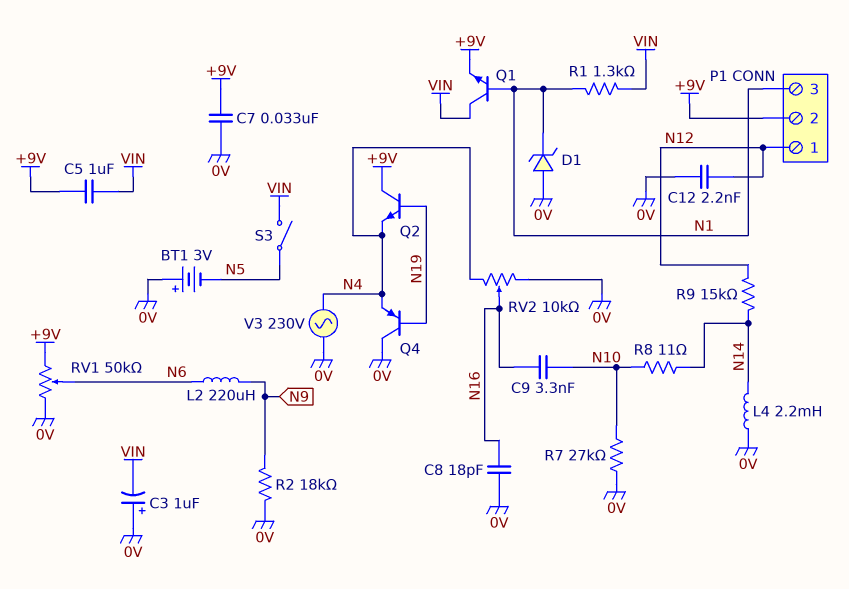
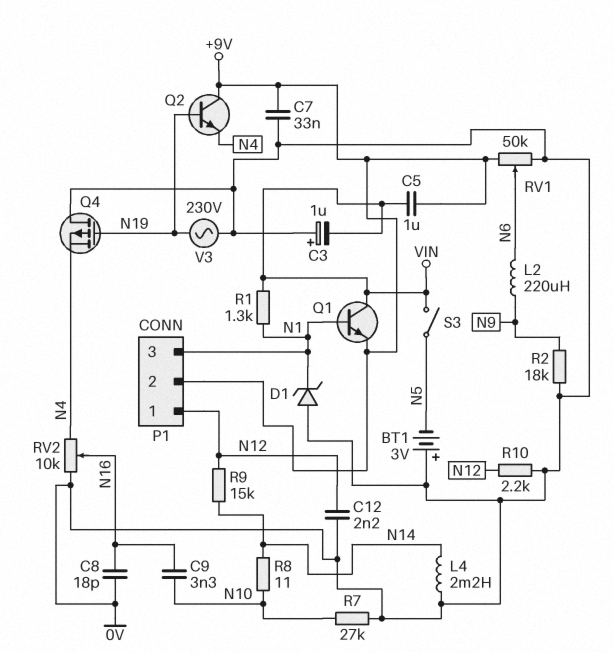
Q4: PNP (B N19, C 0V, E N4) -> PMOS (G N19, D 0V, S N4)
R10: none -> 2.2k (0V, N12)
V3: AC 230V (0V, N4) -> AC 230V (0V, N19)

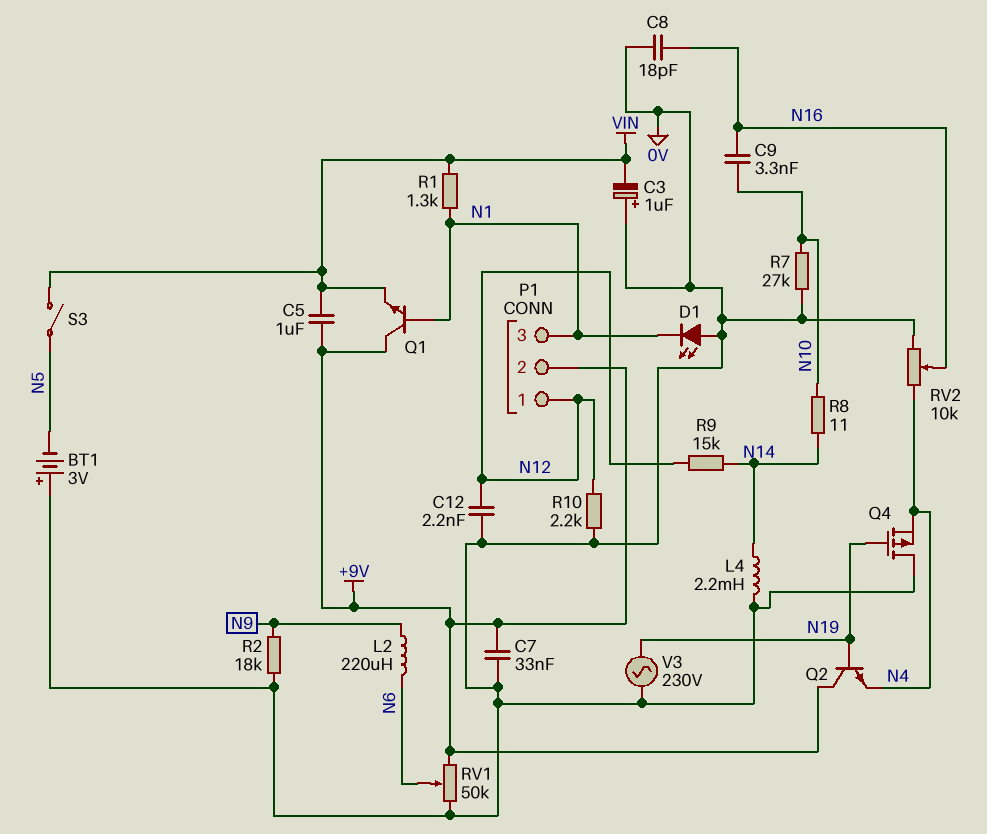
D1: zener (A 0V, K N1) -> LED (A 0V, K N1)
Q1: NPN (B N1, C VIN, E +9V) -> NPN (B N1, C +9V, E VIN)

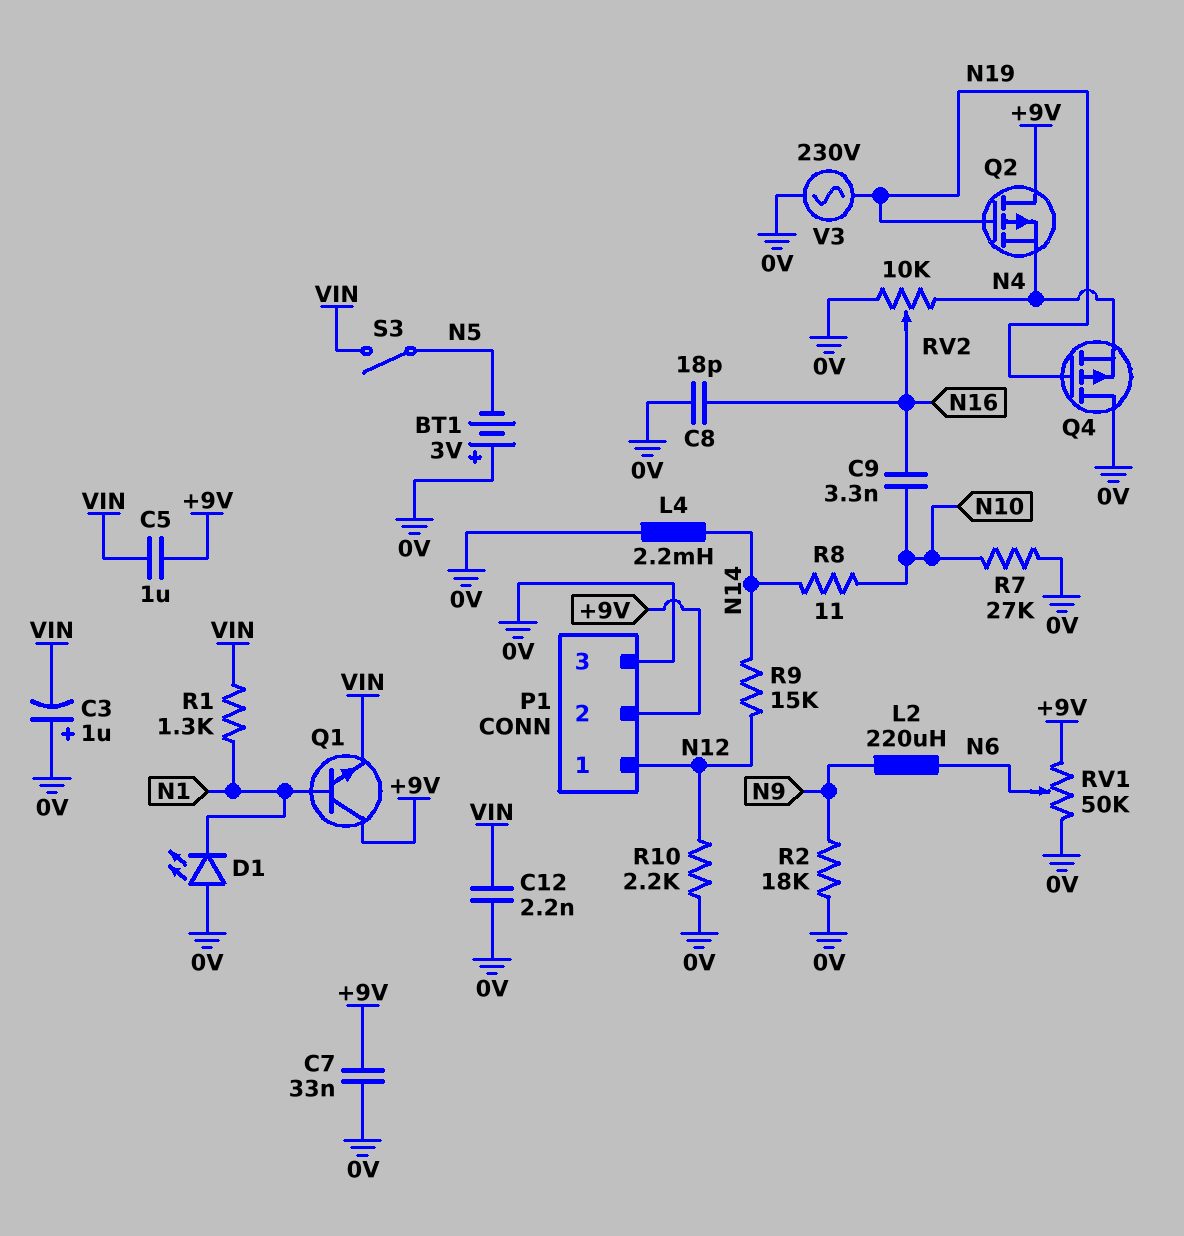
C12: 2.2nF (0V, N12) -> 2.2nF (0V, VIN)
P1 pin 3: N1 -> 0V
Q2: NPN (B N19, C +9V, E N4) -> PMOS (G N19, D +9V, S N4)

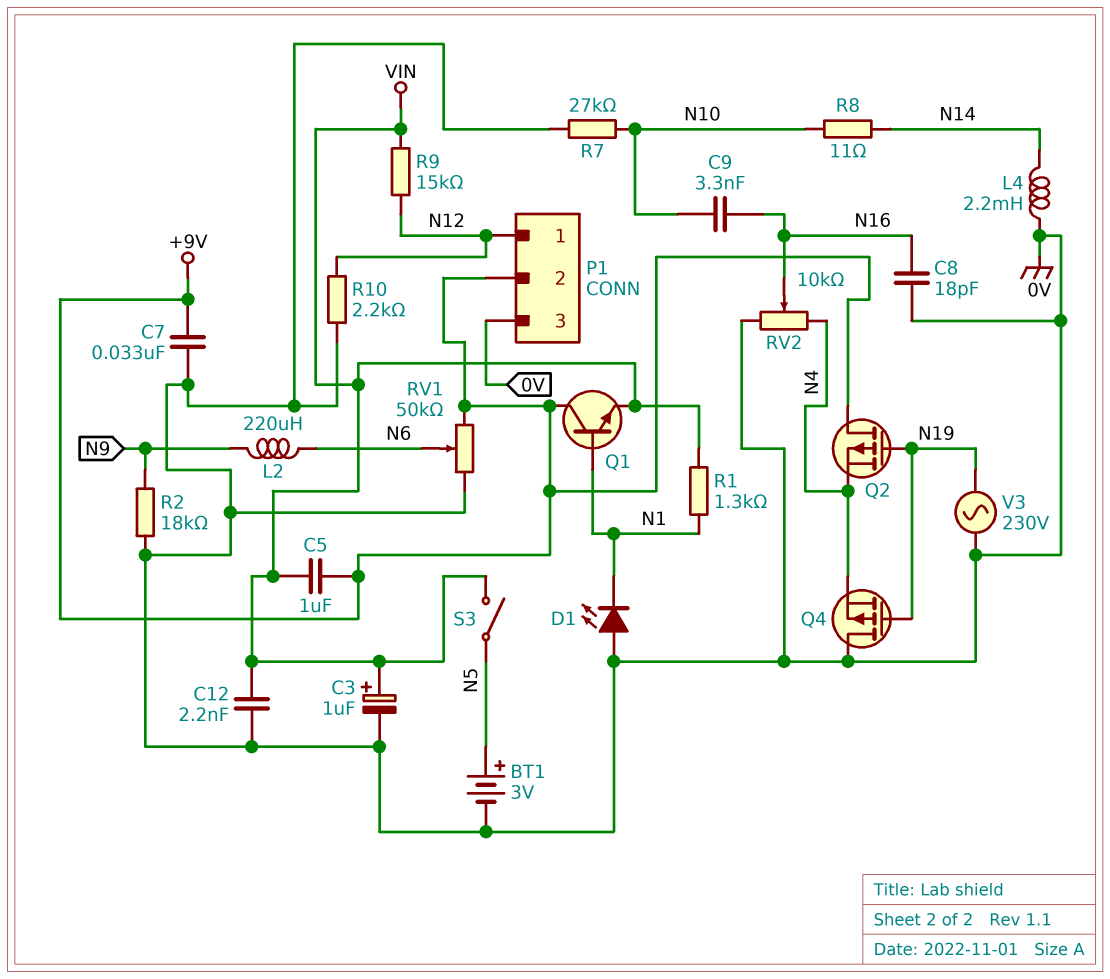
BT1: 3V (plus 0V, minus N5) -> 3V (plus N5, minus 0V)
C3: 1uF (plus 0V, minus VIN) -> 1uF (plus VIN, minus 0V)
R9: 15k (N12, N14) -> 15k (N12, VIN)

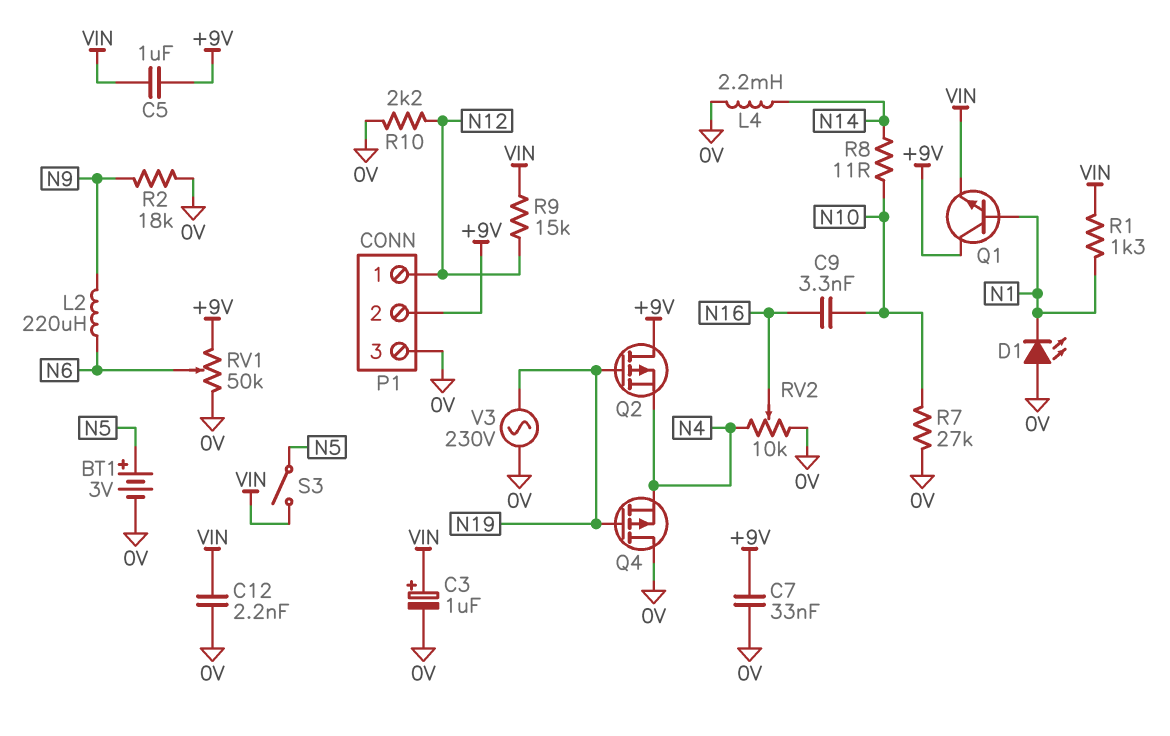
C8: 18pF (0V, N16) -> none

